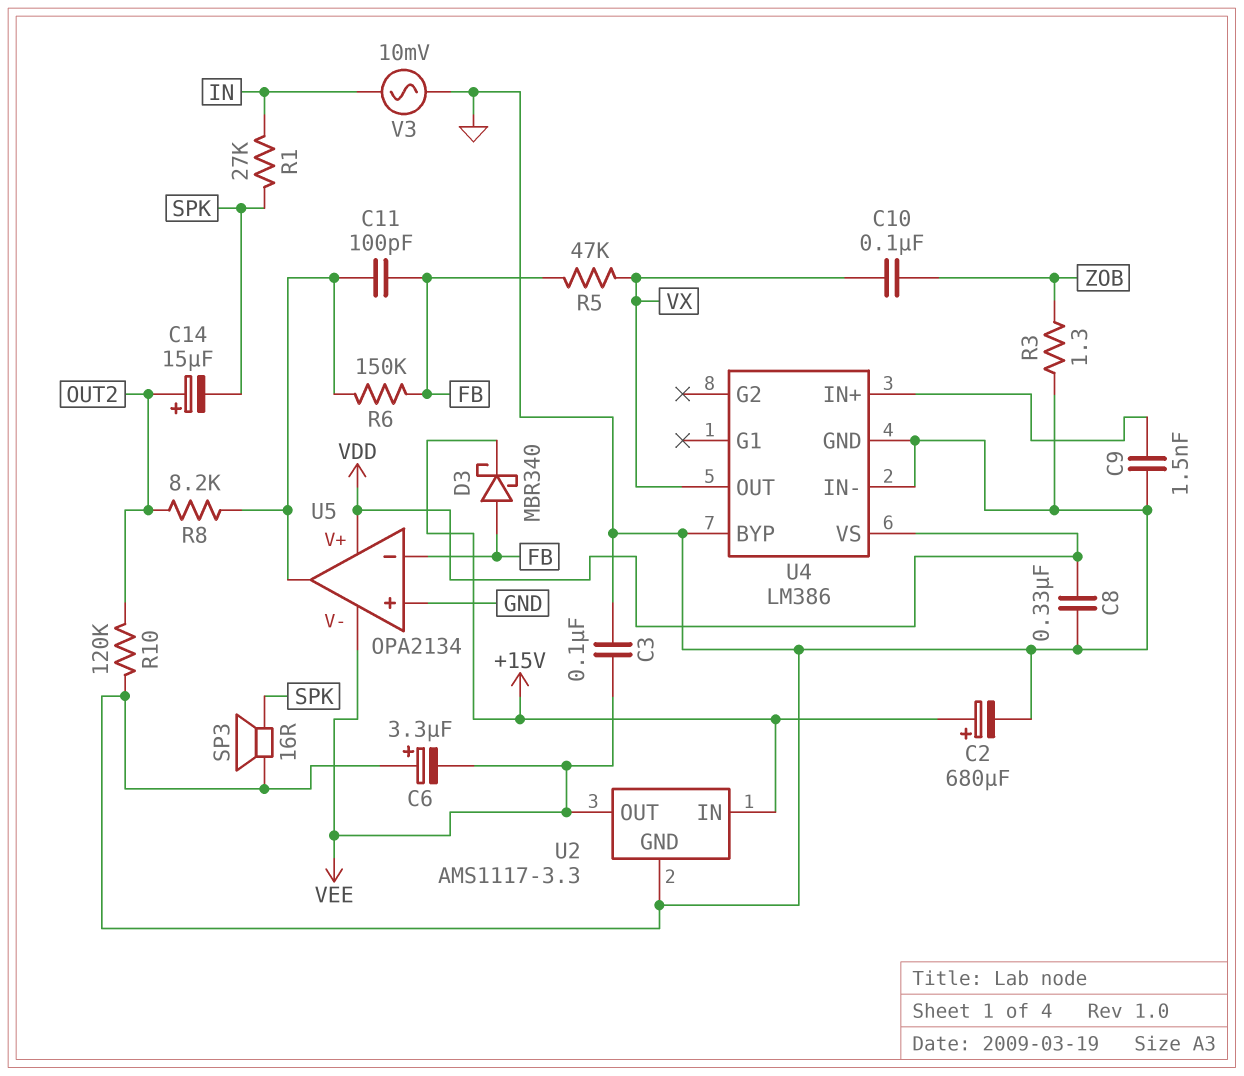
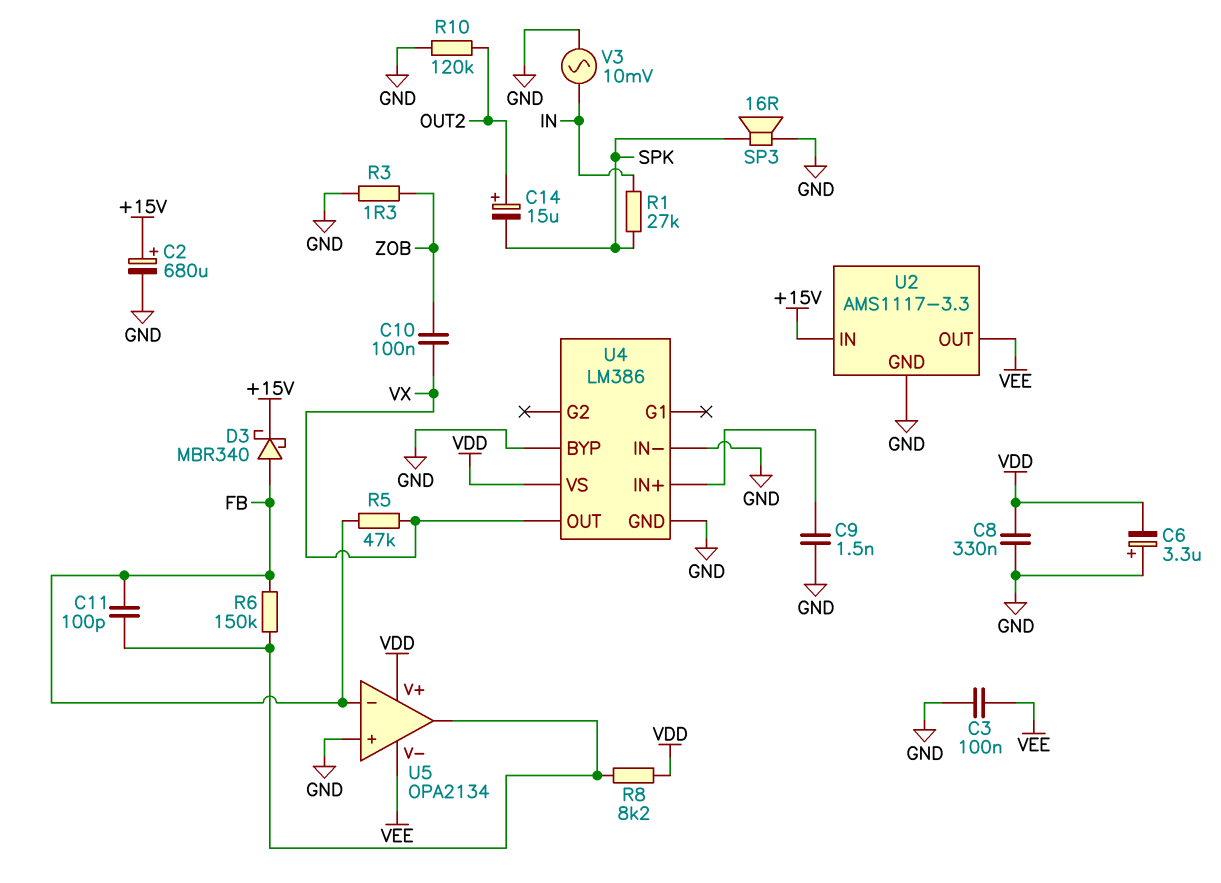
C6: 3.3uF (plus GND, minus VEE) -> 3.3uF (plus GND, minus VDD)
R8: 8.2k (OUT2, U5/out) -> 8.2k (U5/out, VDD)

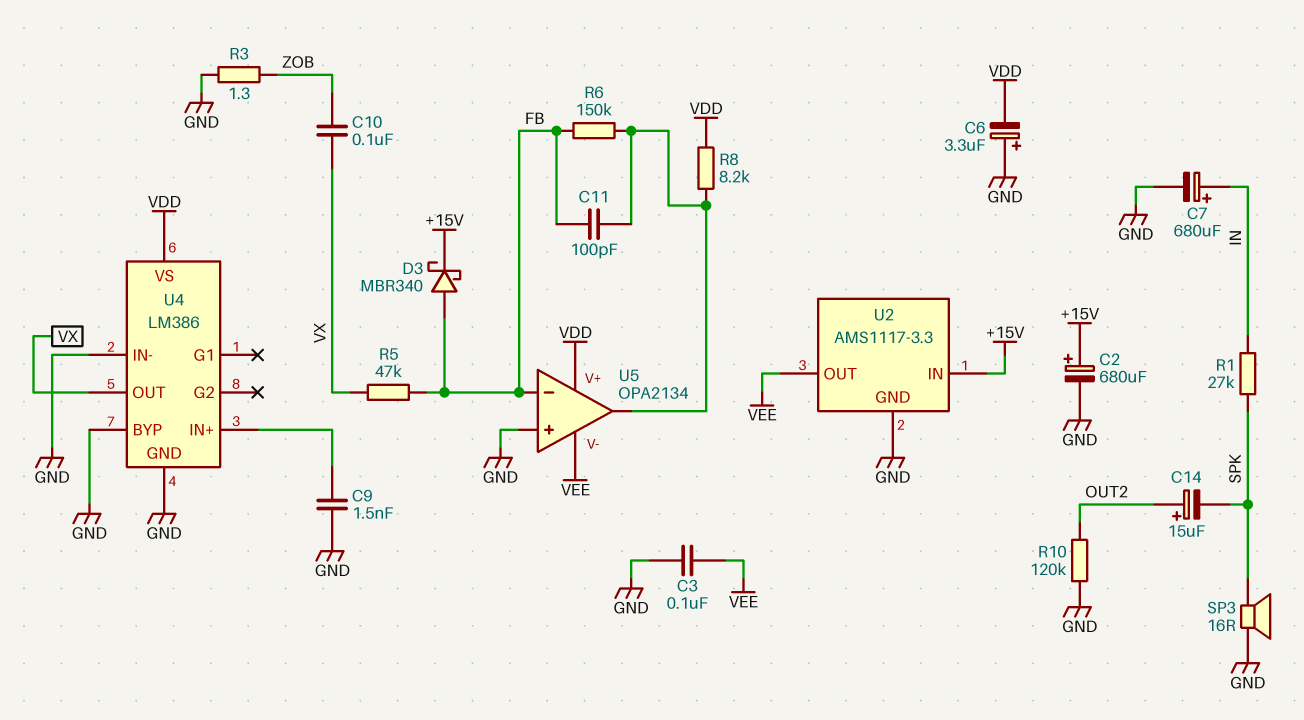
C7: none -> 680uF (plus IN, minus GND)
C8: 330nF (GND, VDD) -> none
V3: AC 10mV (GND, IN) -> none

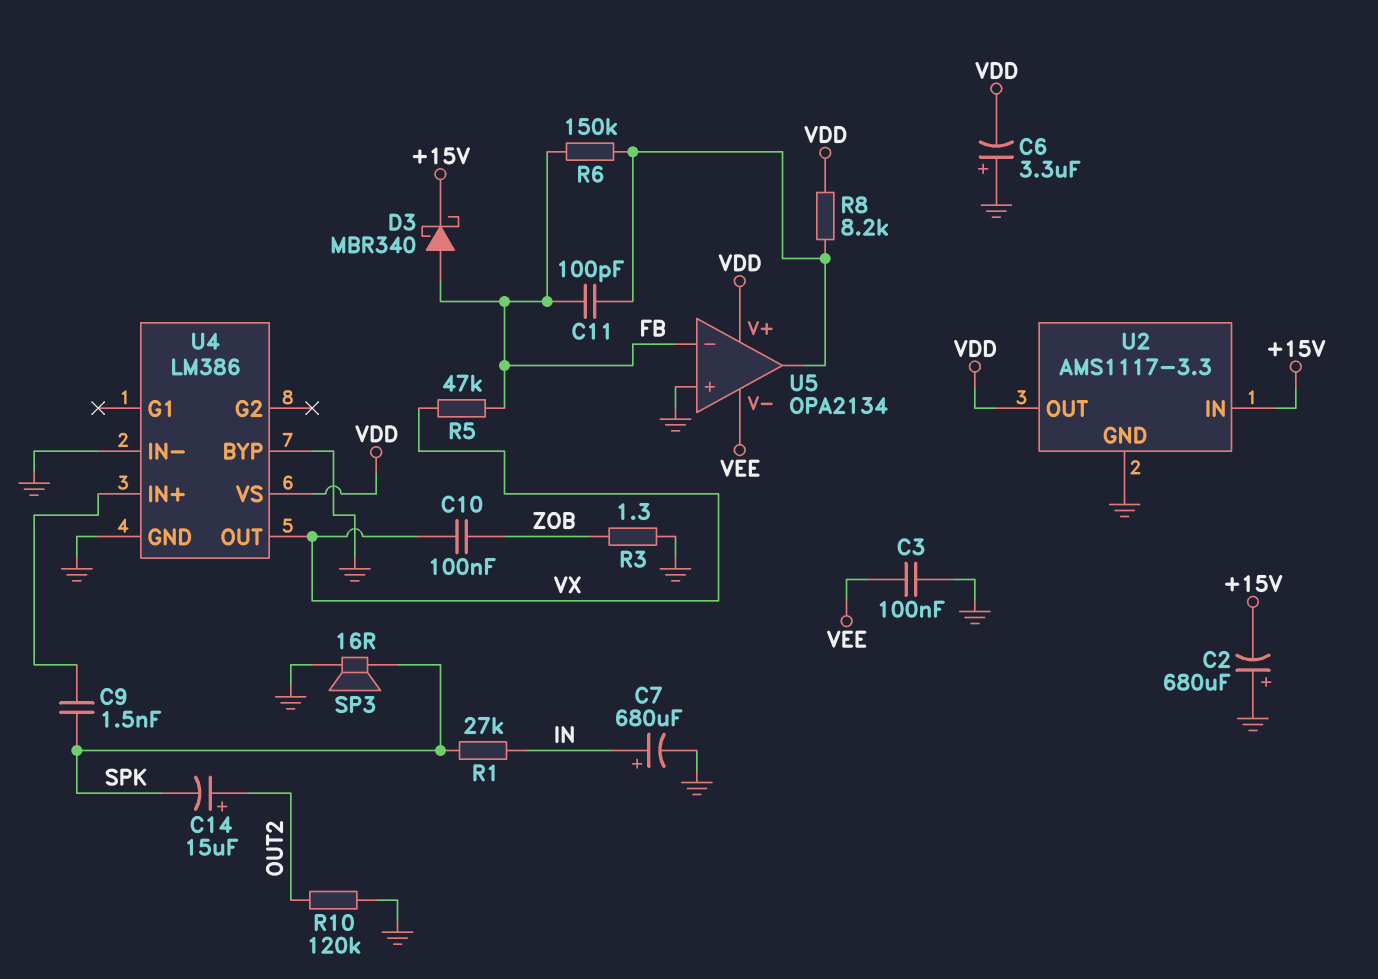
C2: 680uF (plus +15V, minus GND) -> 680uF (plus GND, minus +15V)
C9: 1.5nF (GND, U4/IN+) -> 1.5nF (SPK, U4/IN+)
U2 pin OUT: VEE -> VDD

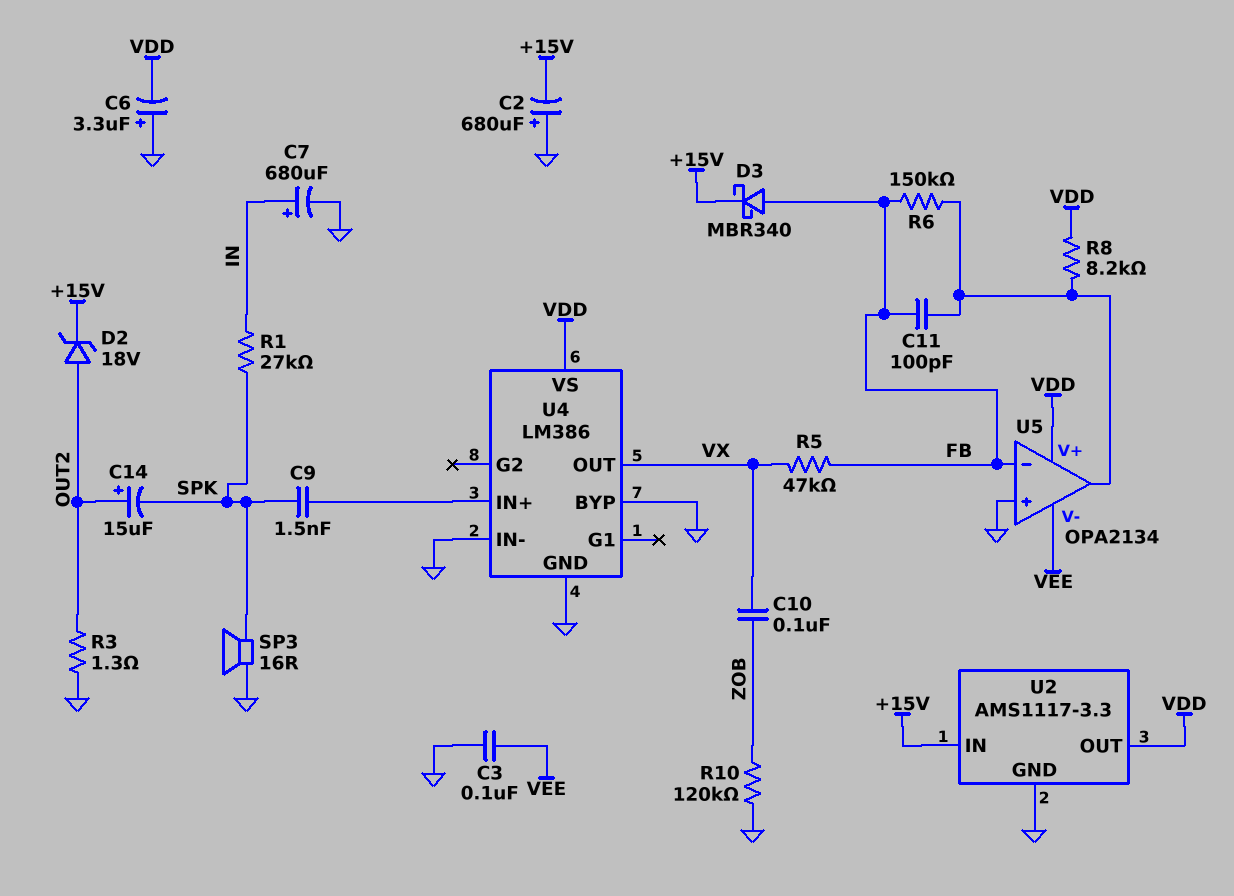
D2: none -> zener 18V (A OUT2, K +15V)
R3: 1.3 (GND, ZOB) -> 1.3 (GND, OUT2)
R10: 120k (GND, OUT2) -> 120k (GND, ZOB)

